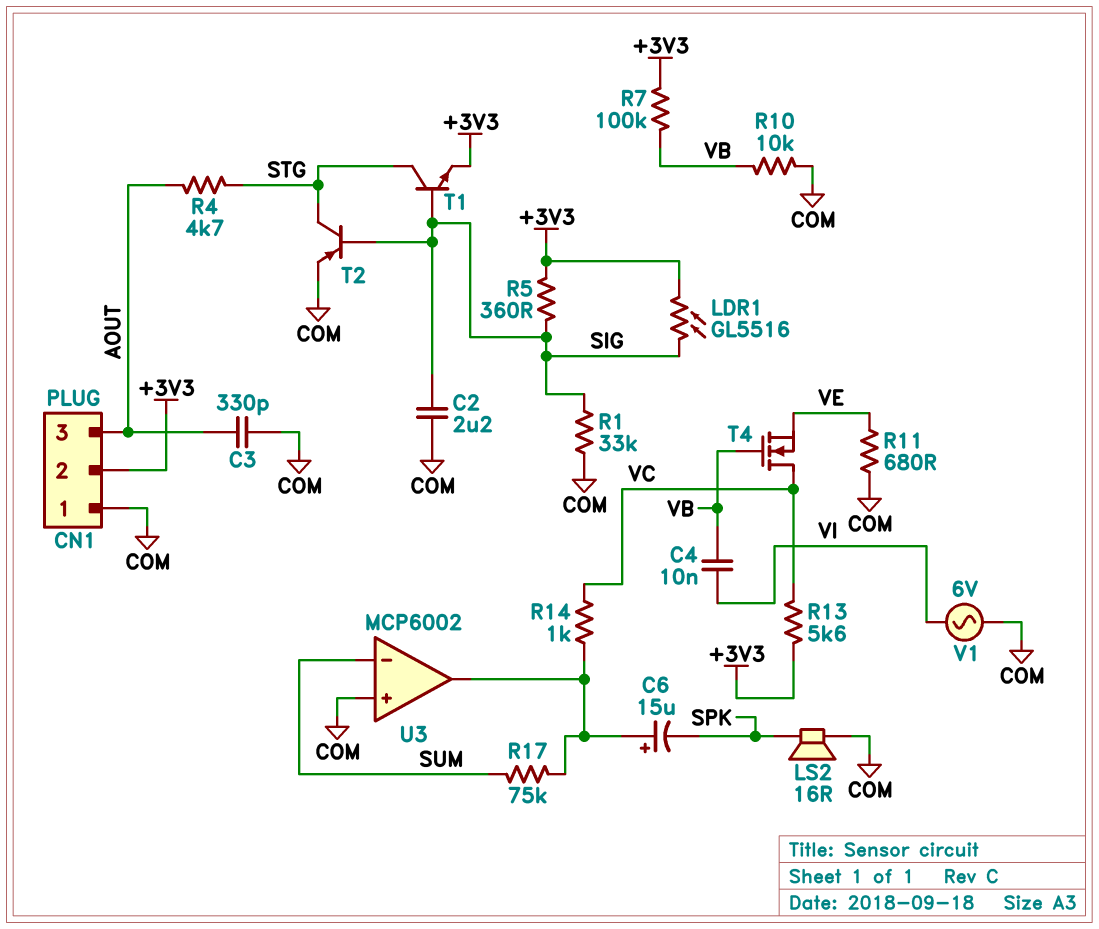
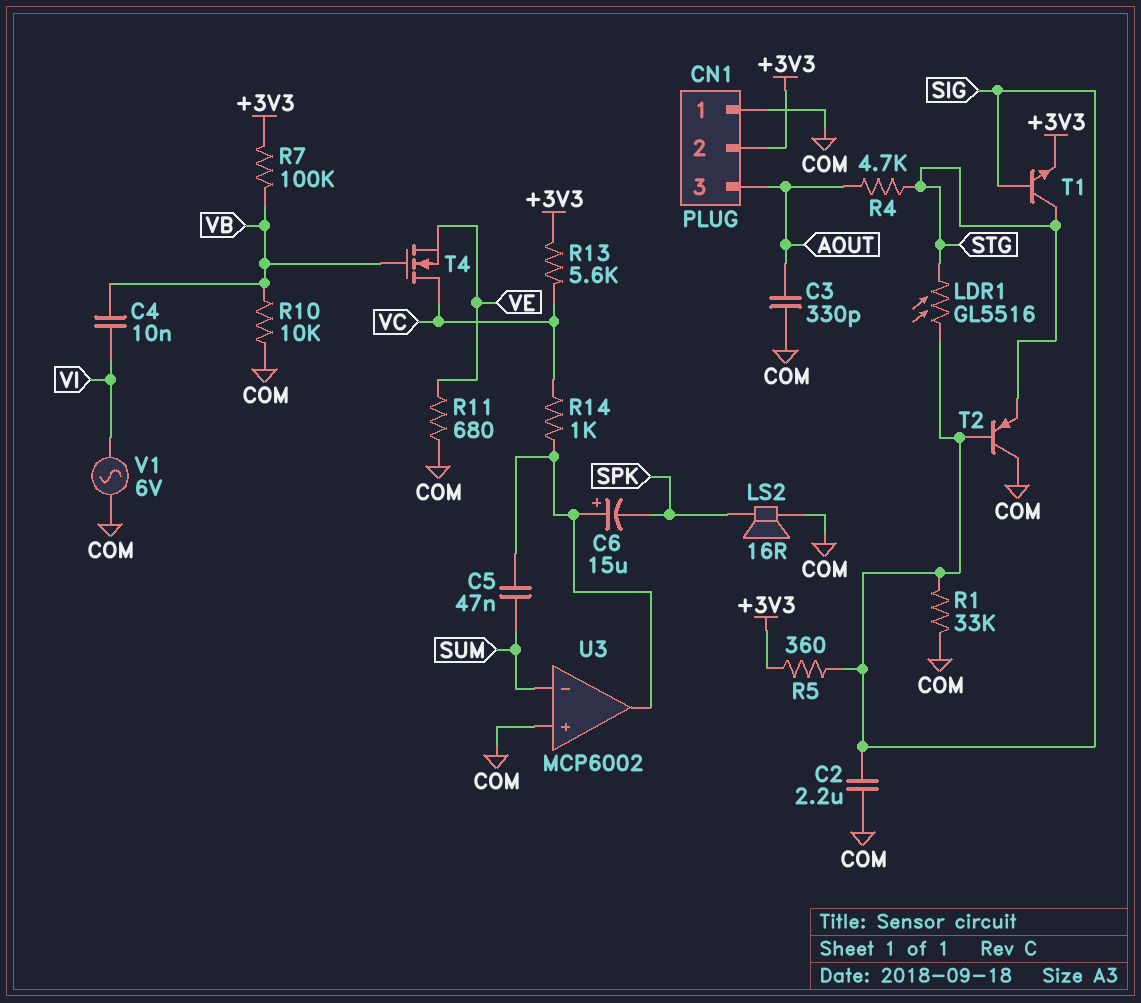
C5: none -> 47nF (SUM, U3/out)
LDR1: GL5516 (+3V3, SIG) -> GL5516 (SIG, STG)
R17: 75k (SUM, U3/out) -> none
T2: PNP (B SIG, C STG, E COM) -> PNP (B SIG, C COM, E STG)

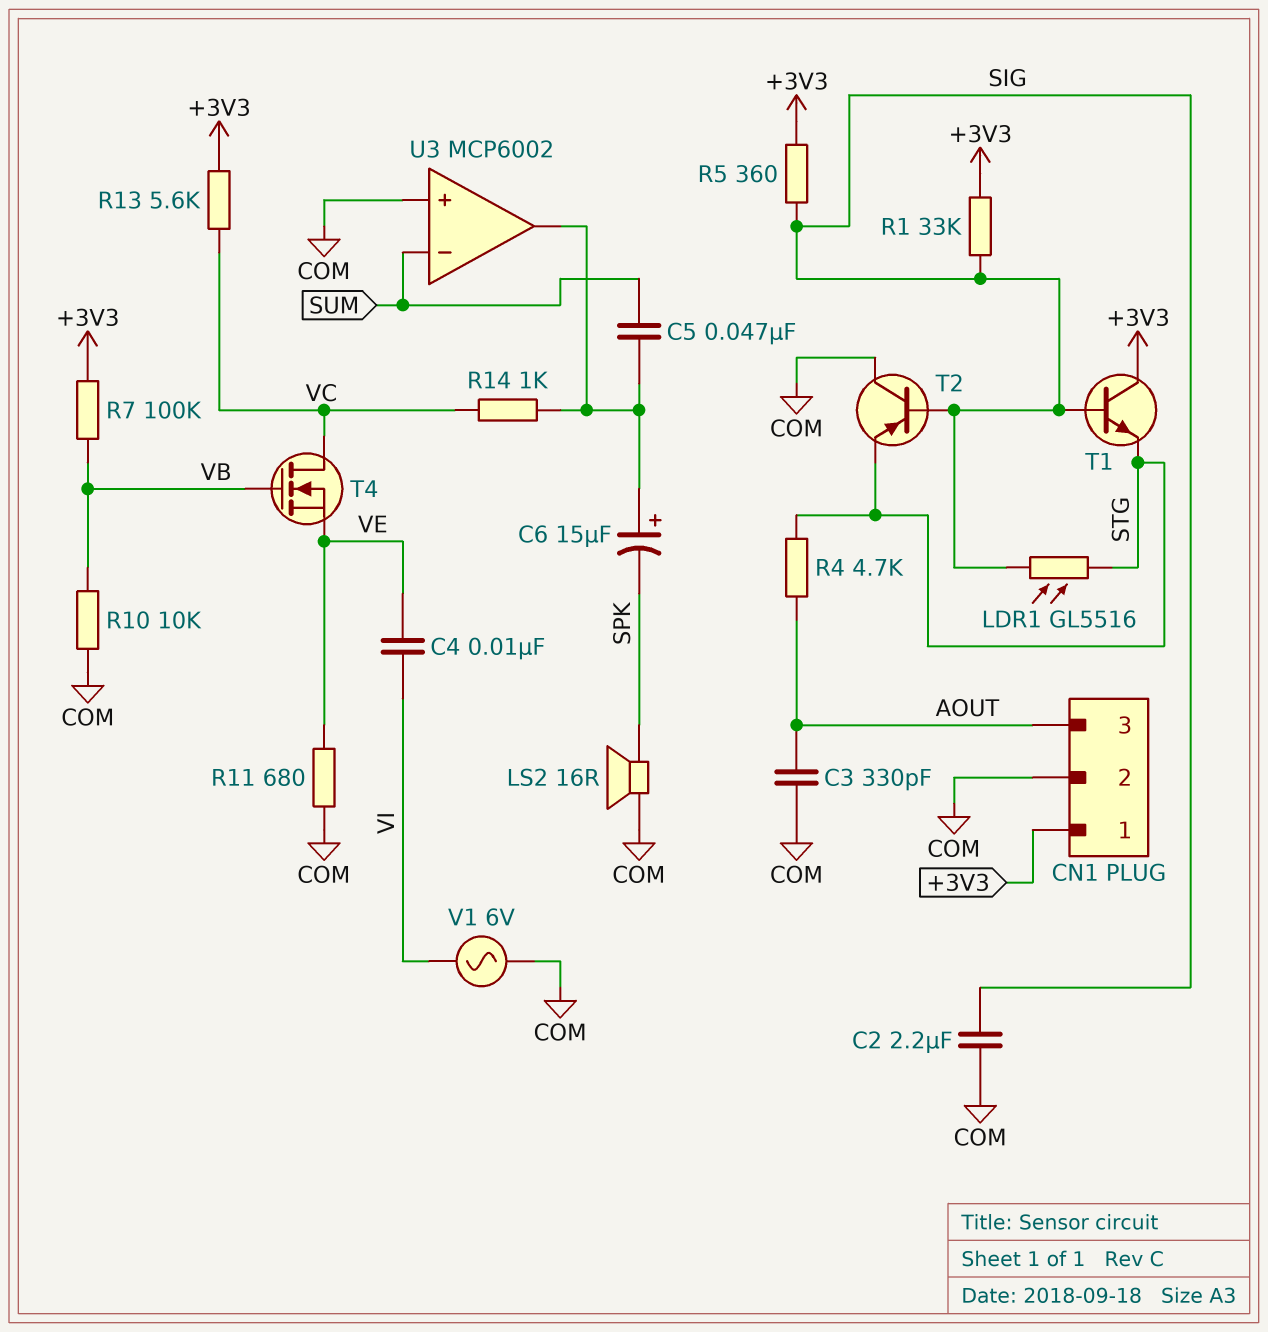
C4: 10nF (VB, VI) -> 10nF (VE, VI)
CN1 pin 1: COM -> +3V3
CN1 pin 2: +3V3 -> COM
R1: 33k (COM, SIG) -> 33k (+3V3, SIG)
T1: NPN (B SIG, C STG, E +3V3) -> NPN (B SIG, C +3V3, E STG)

